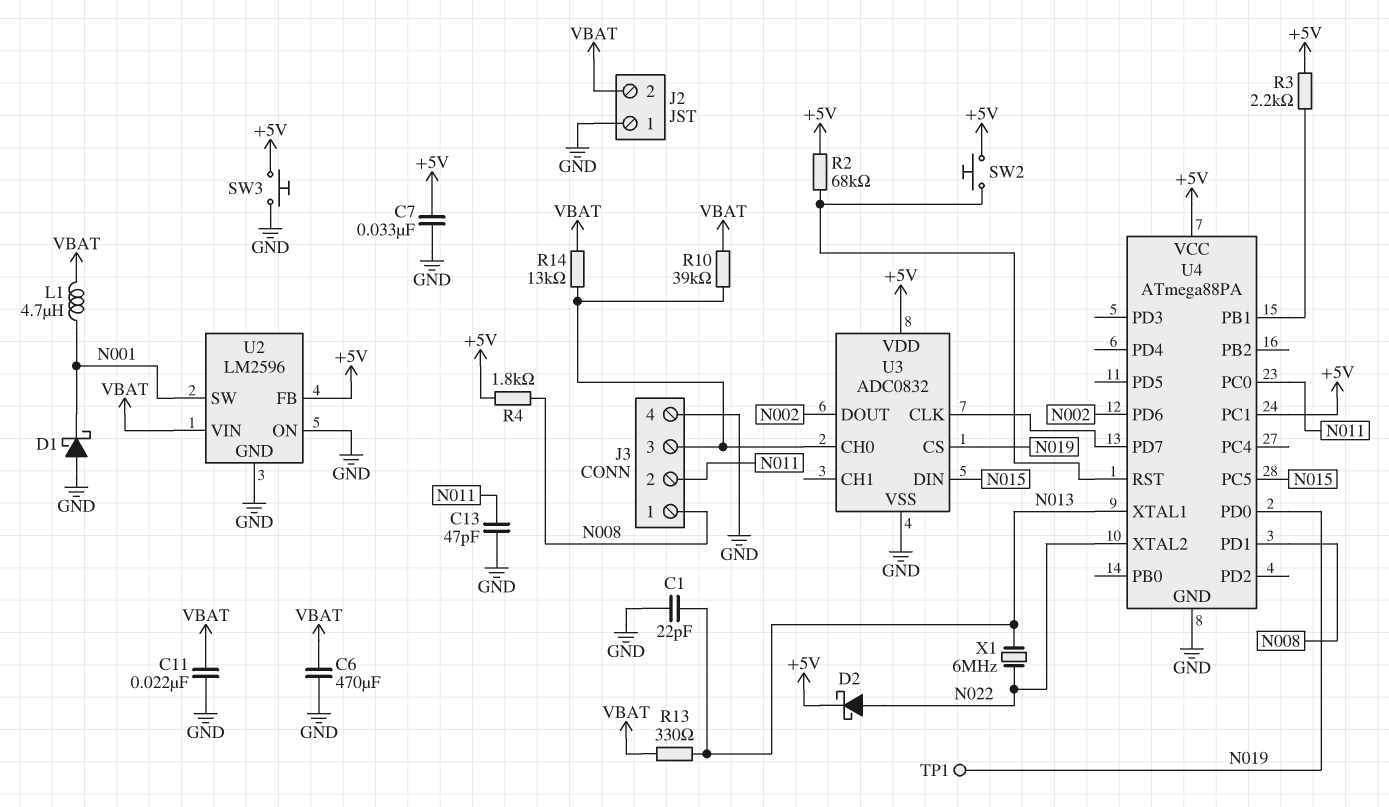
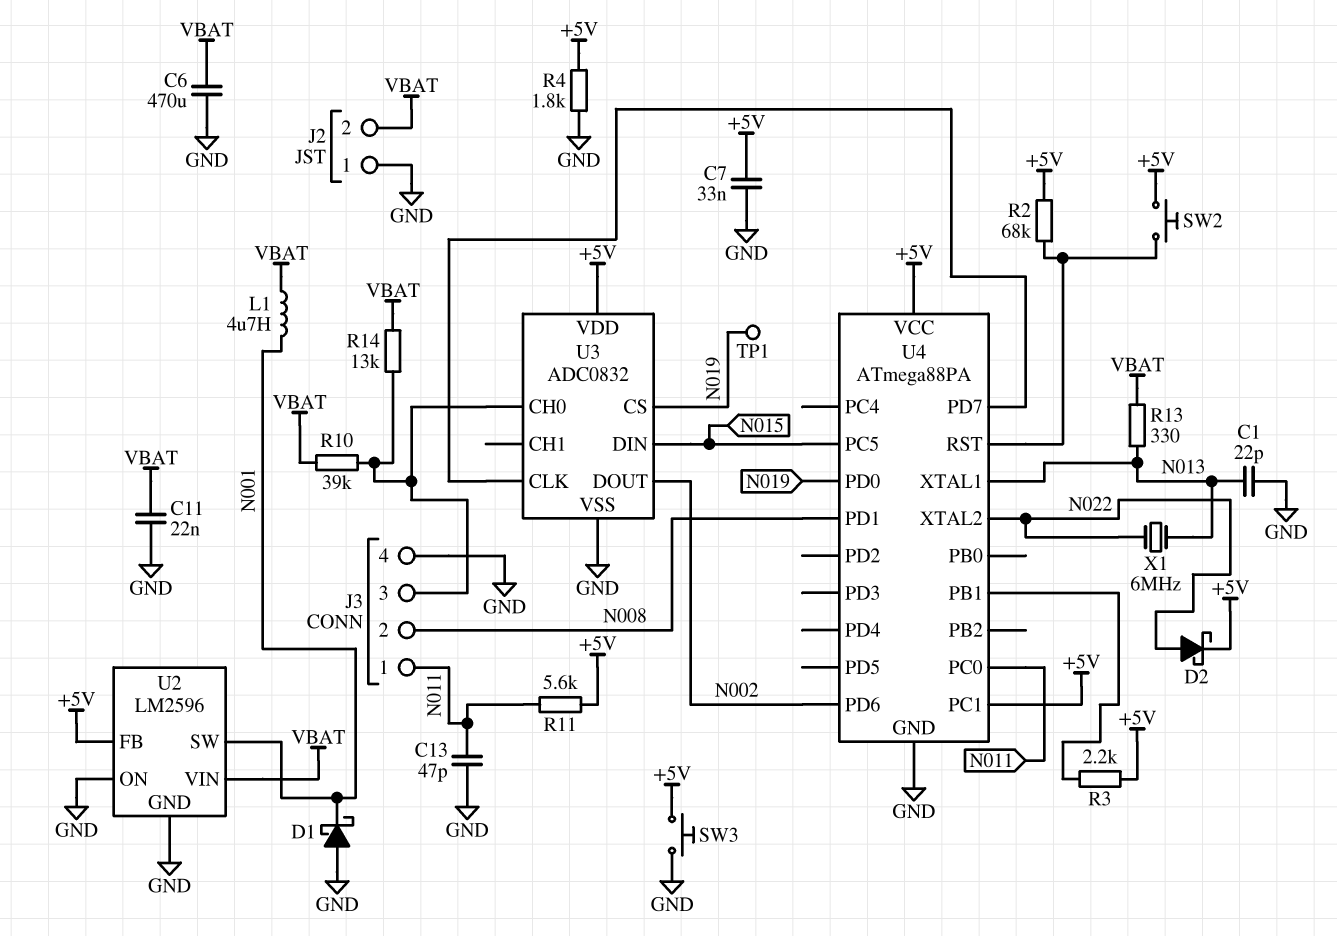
J3 pin 1: N008 -> N011
J3 pin 2: N011 -> N008
R4: 1.8k (+5V, N008) -> 1.8k (+5V, GND)
R11: none -> 5.6k (+5V, N011)

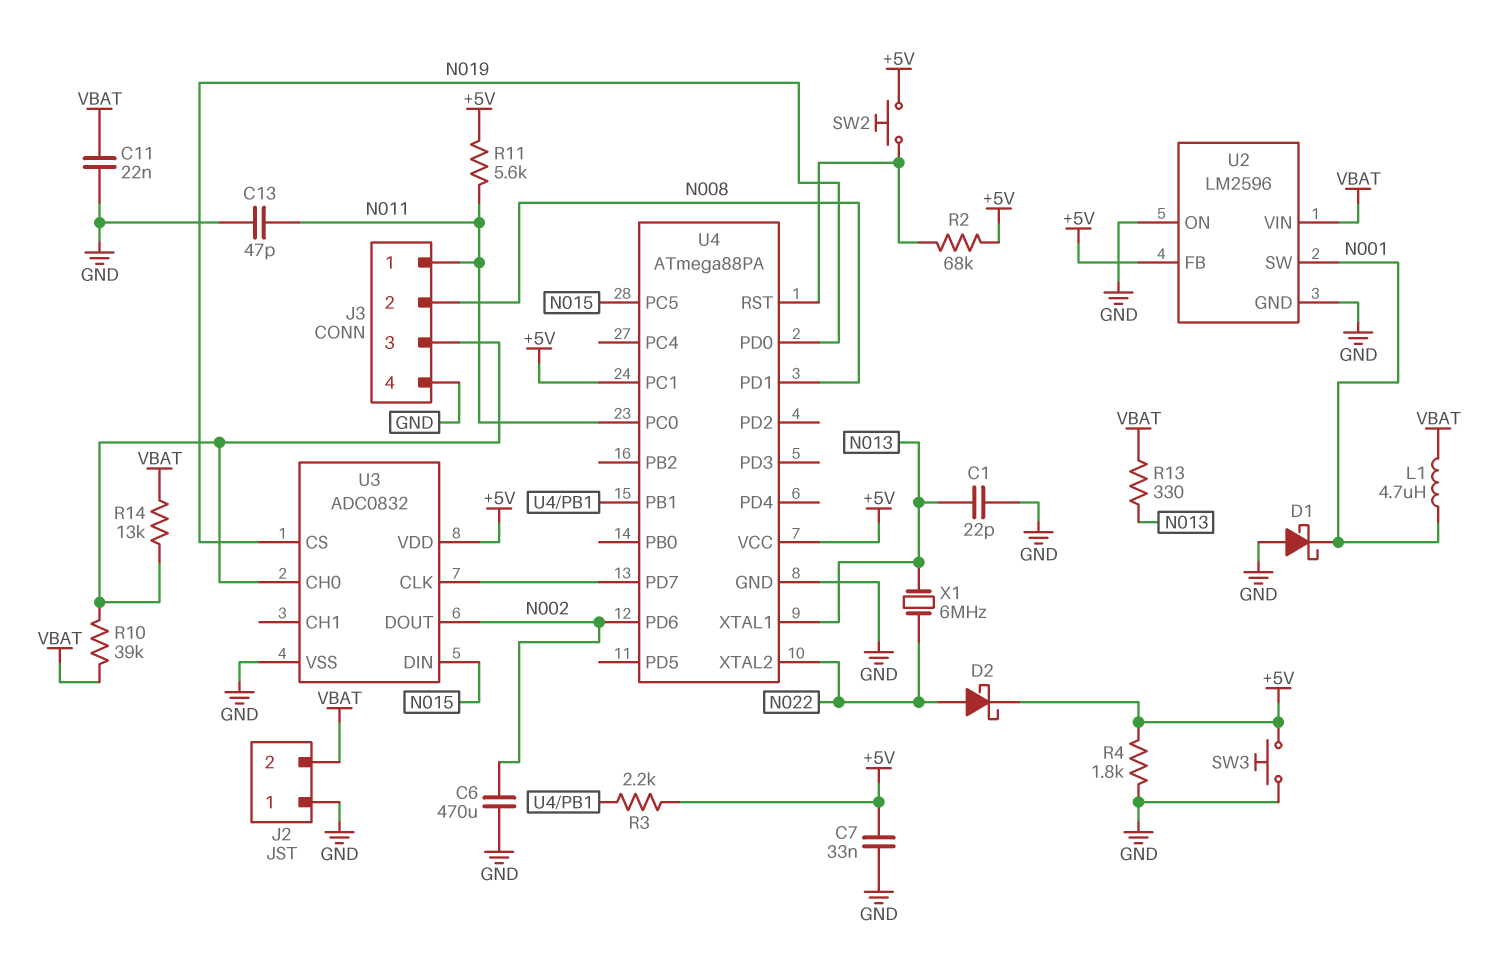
C6: 470uF (GND, VBAT) -> 470uF (GND, N002)
TP1: test point (N019) -> none

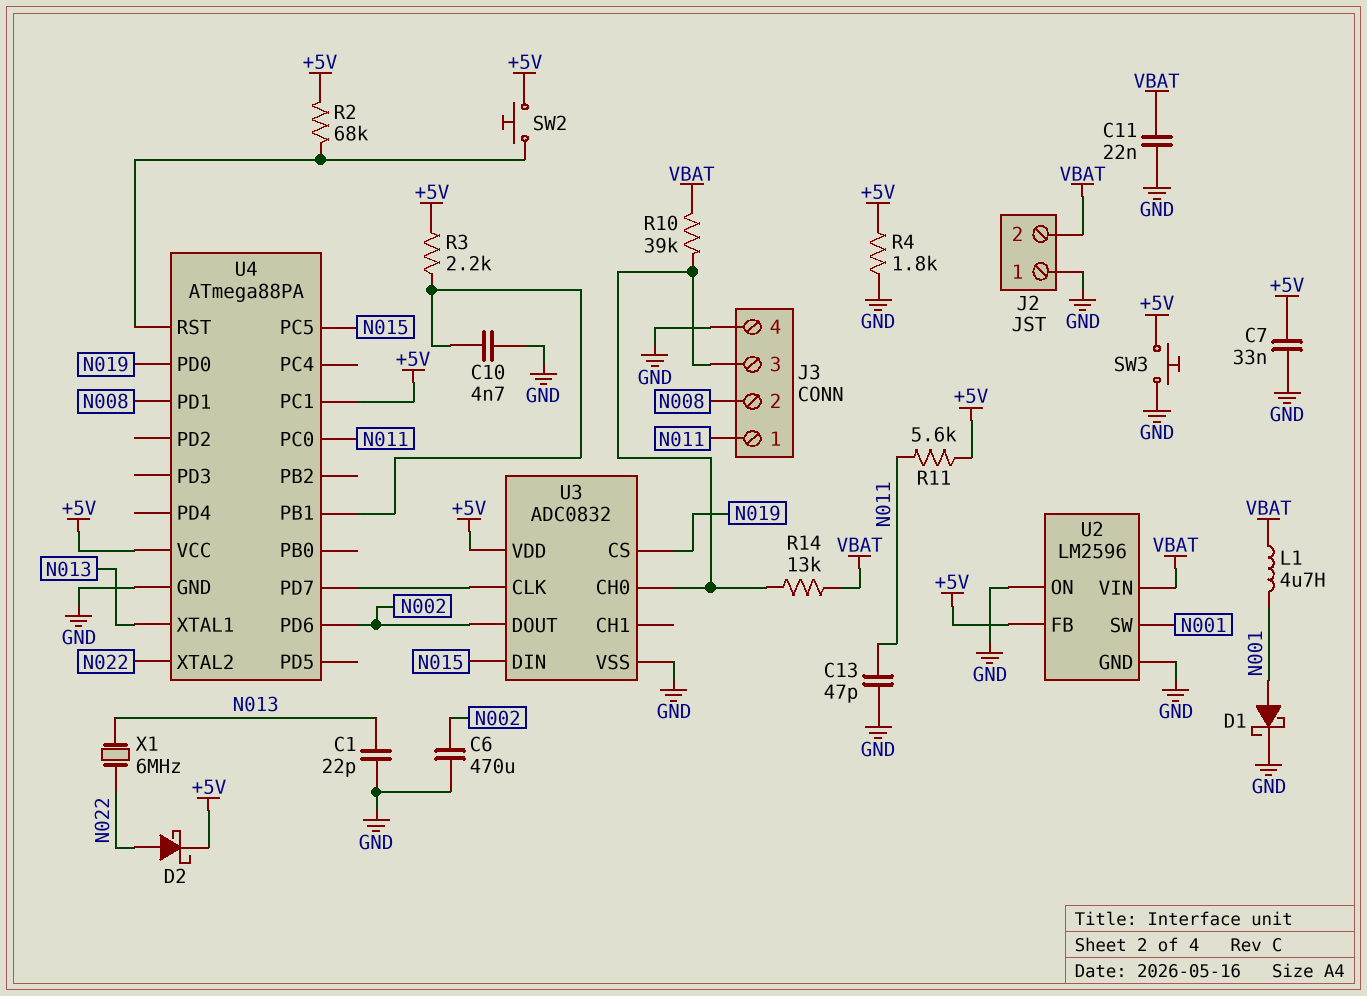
C10: none -> 4.7nF (GND, U4/PB1)
D1: schottky (A GND, K N001) -> schottky (A N001, K GND)
R13: 330 (N013, VBAT) -> none

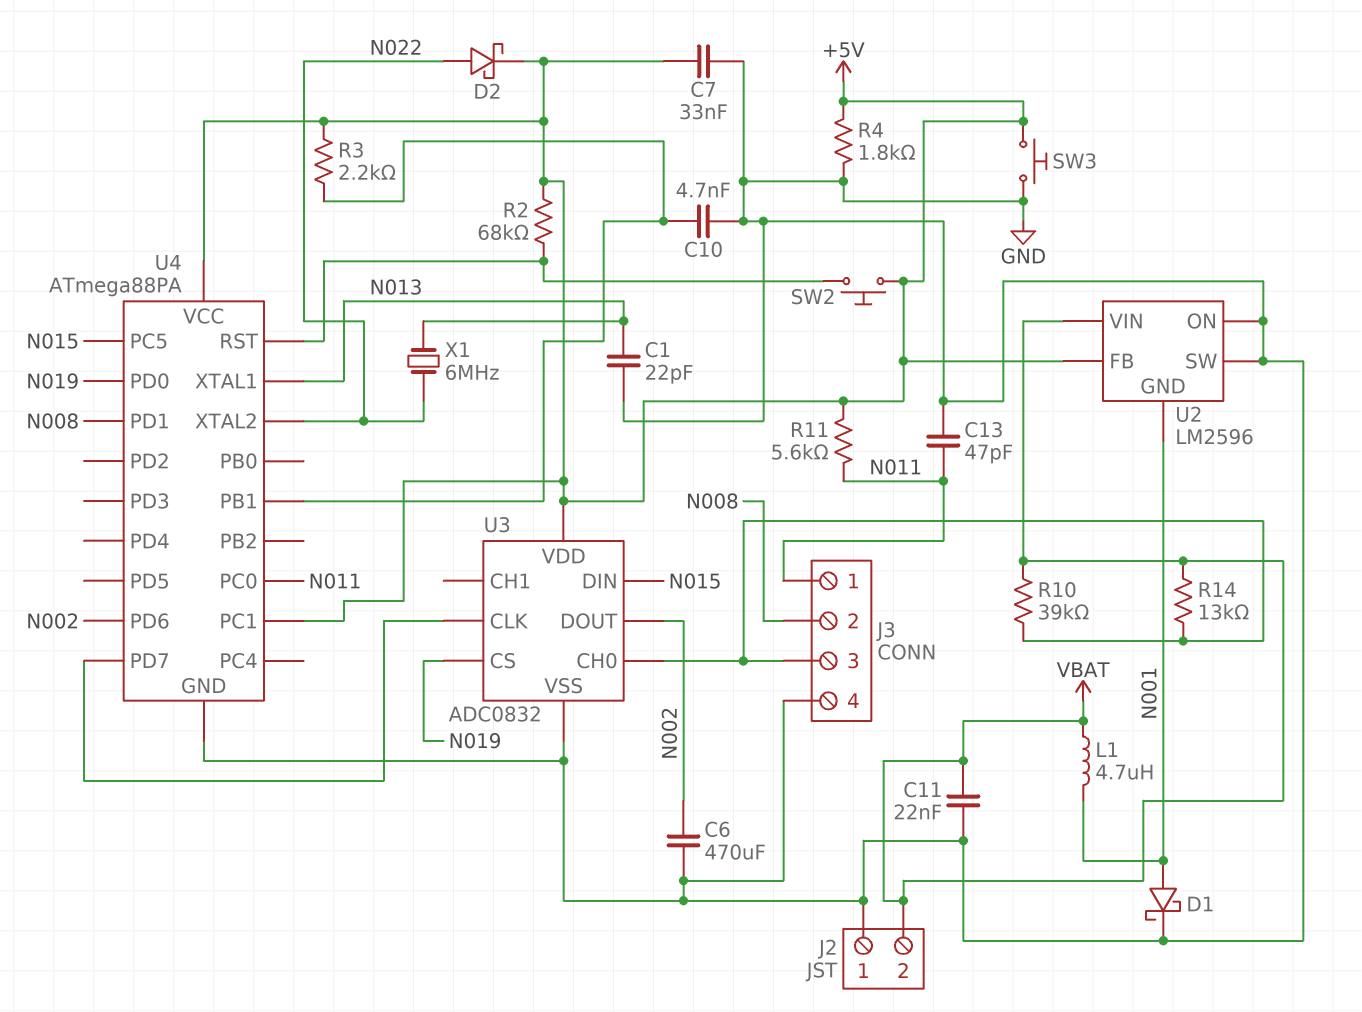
U2 pin GND: GND -> N001
U2 pin SW: N001 -> GND

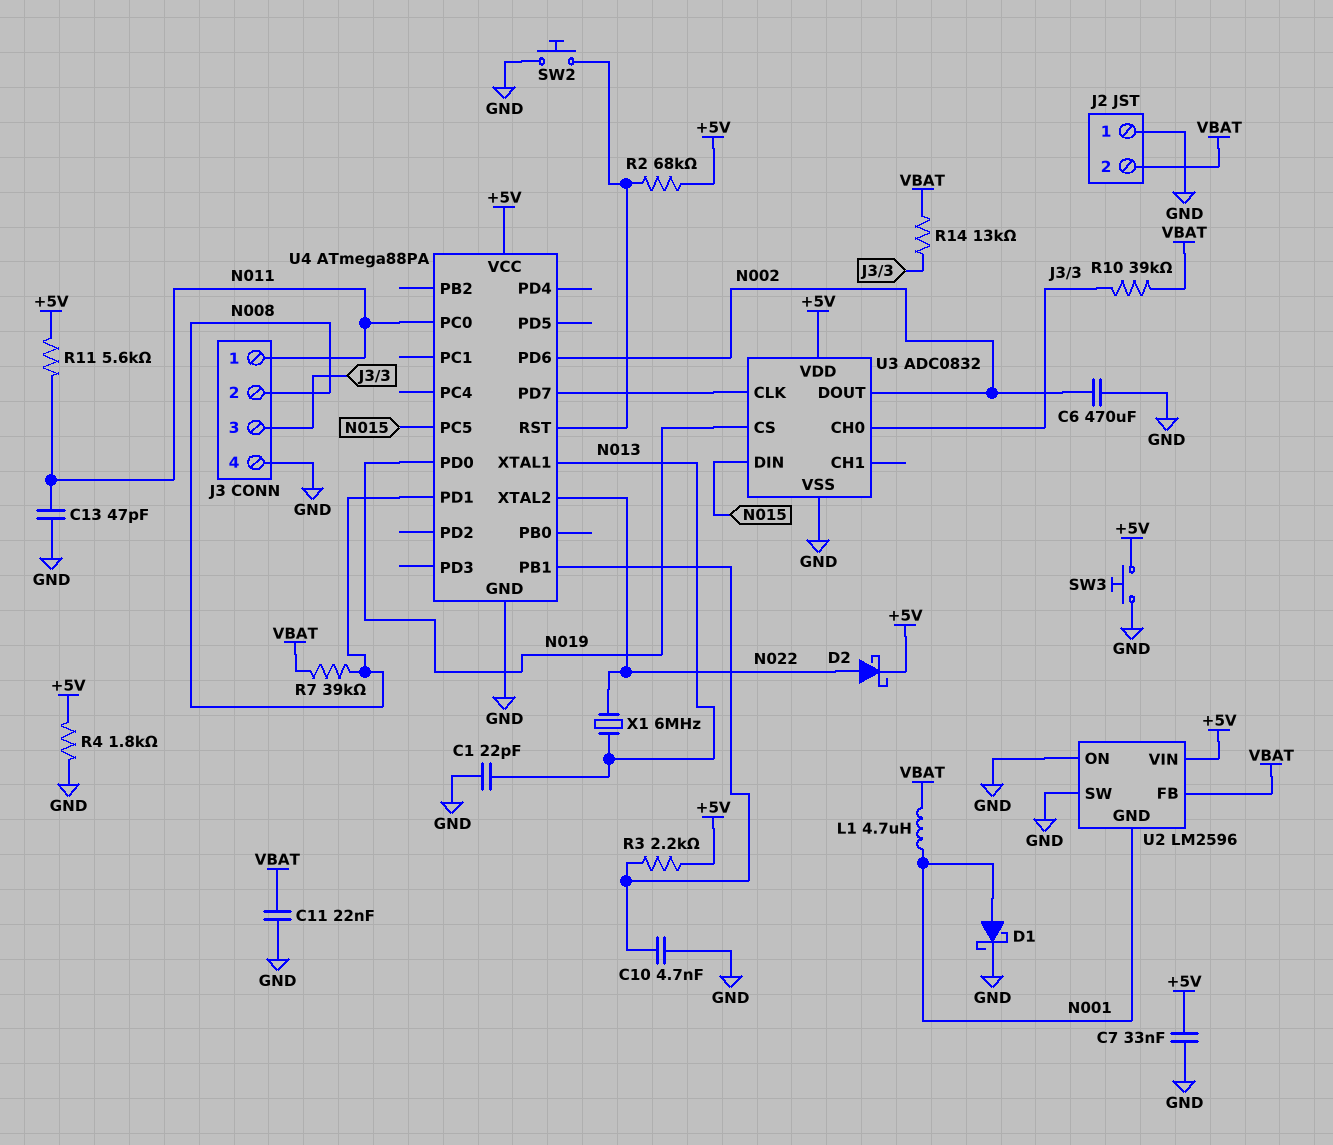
R7: none -> 39k (N008, VBAT)
SW2: button (+5V, U4/RST) -> button (GND, U4/RST)
U2 pin FB: +5V -> VBAT
U2 pin VIN: VBAT -> +5V
U4 pin PC1: +5V -> none

